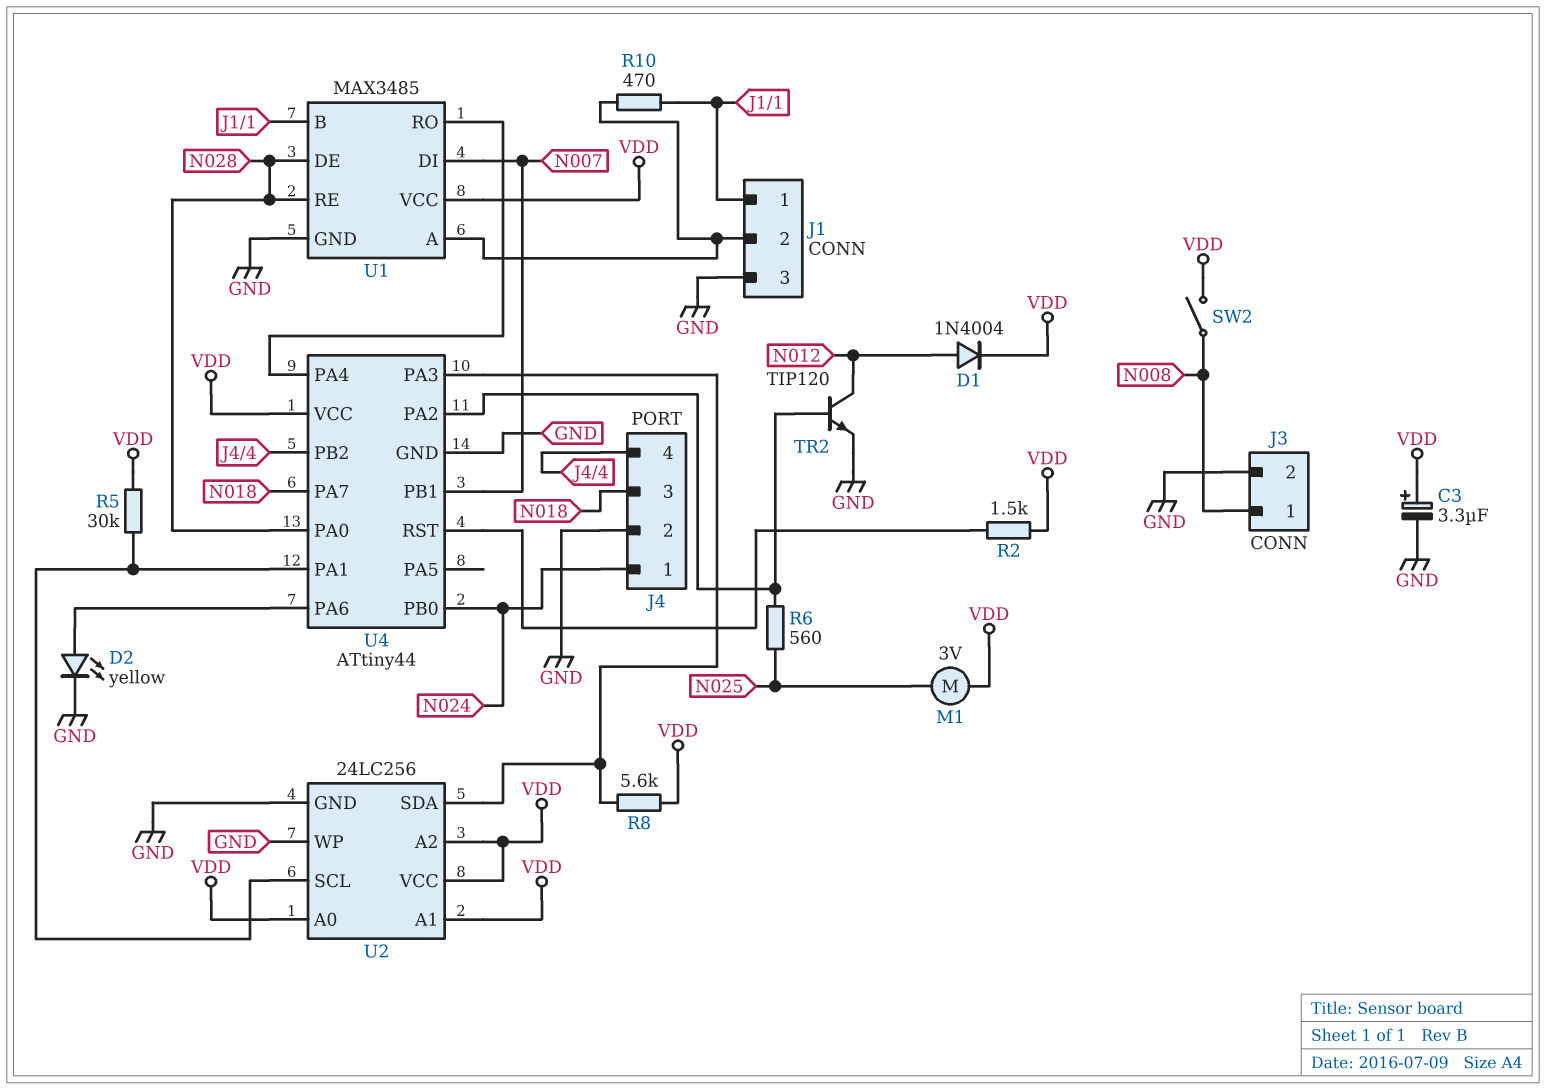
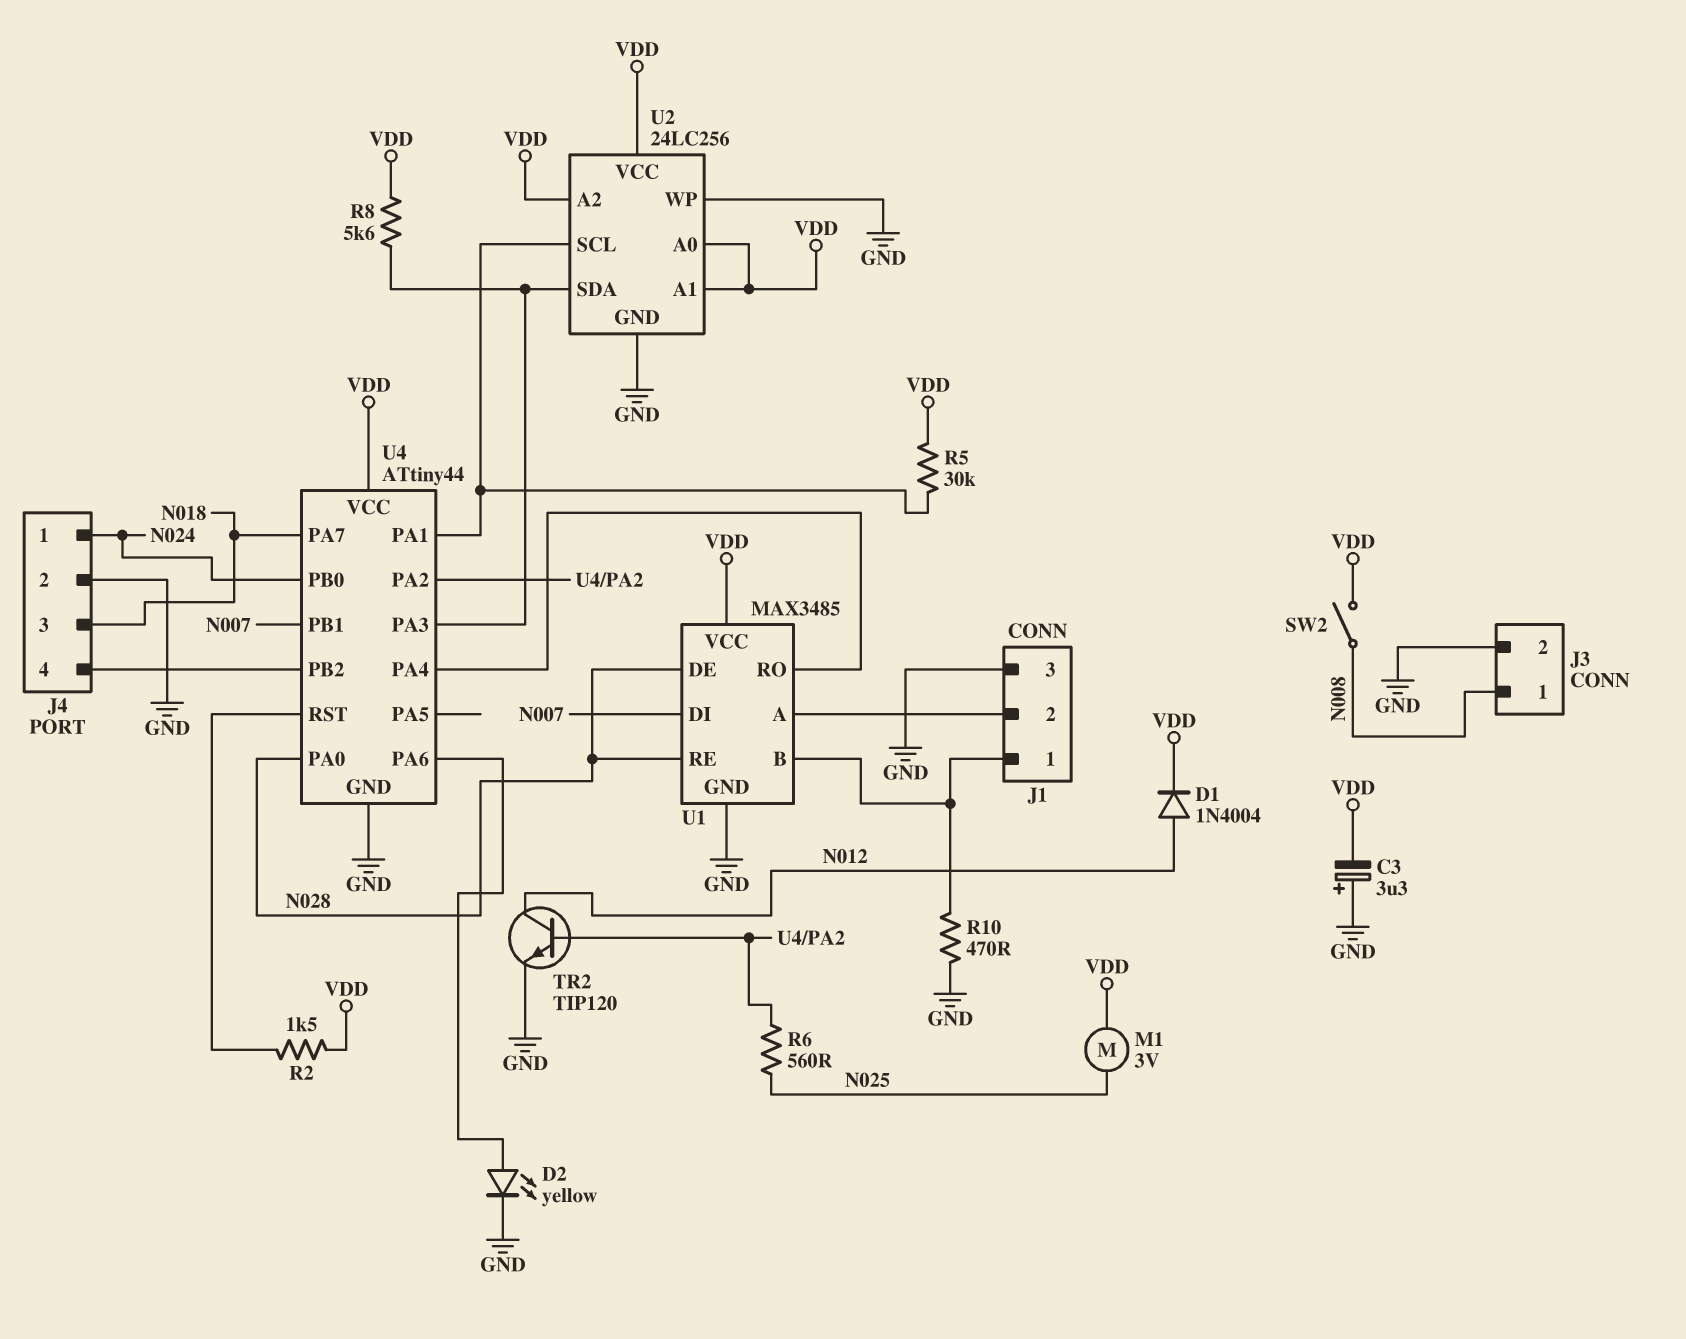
C3: 3.3uF (plus VDD, minus GND) -> 3.3uF (plus GND, minus VDD)
R10: 470 (J1/1, J1/2) -> 470 (GND, J1/1)

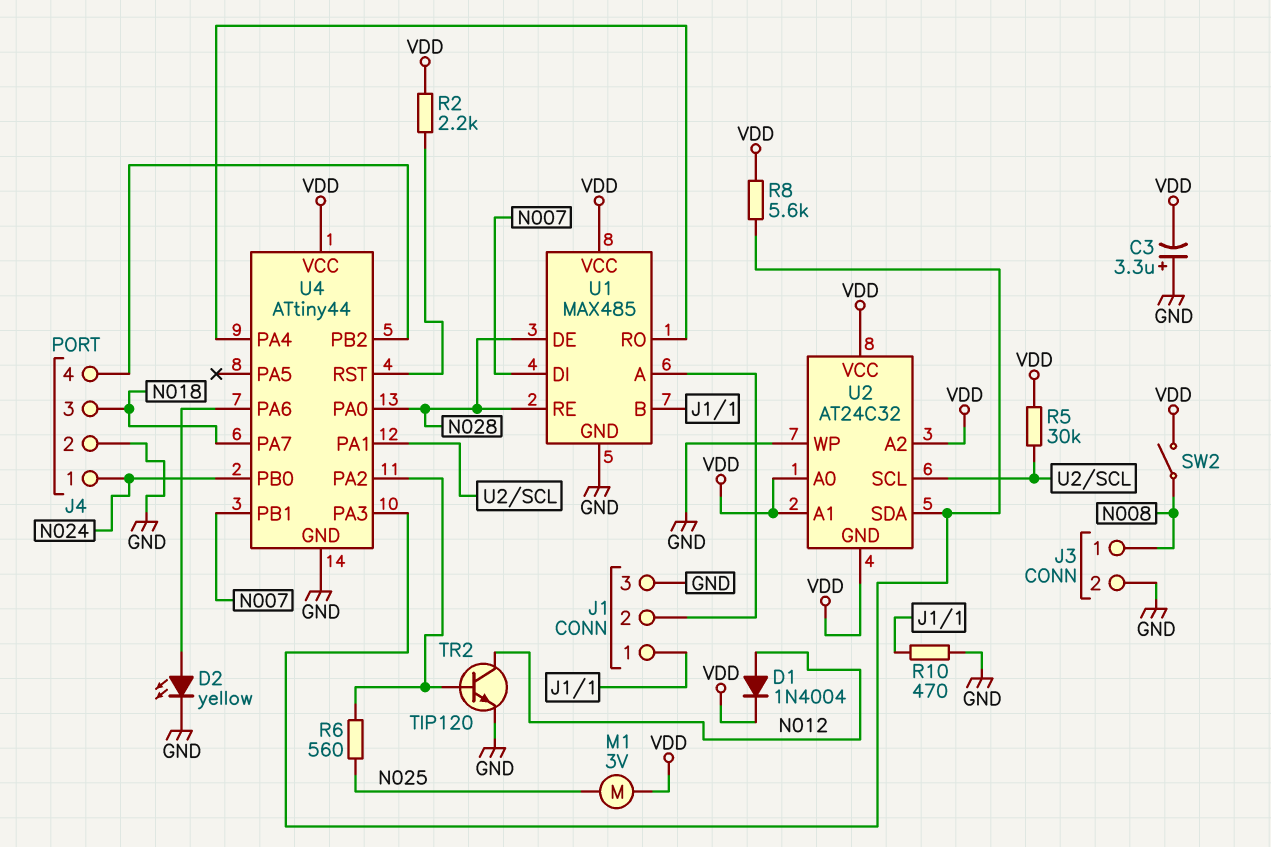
R2: 1.5k (U4/RST, VDD) -> 2.2k (U4/RST, VDD)
U1: MAX3485 -> MAX485
U2: 24LC256 -> AT24C32
U2 pin GND: GND -> VDD

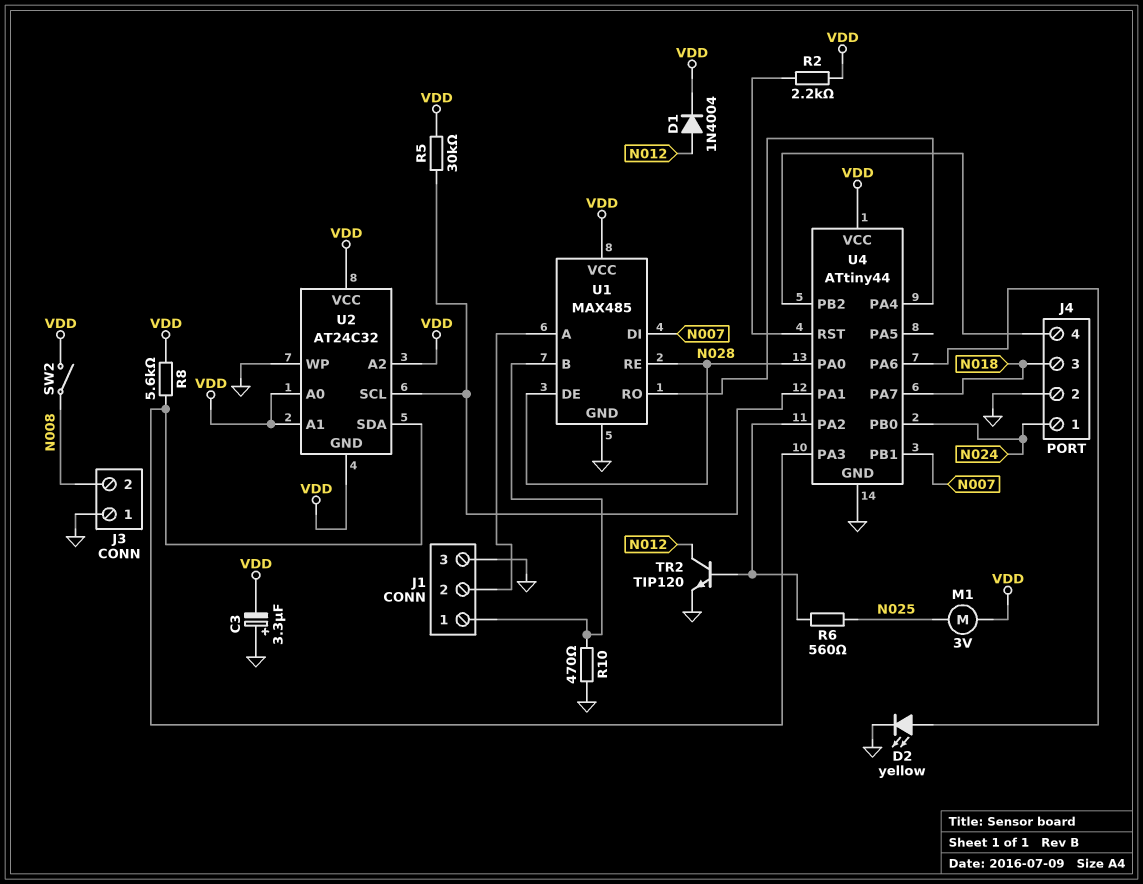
J3 pin 1: N008 -> GND
J3 pin 2: GND -> N008

